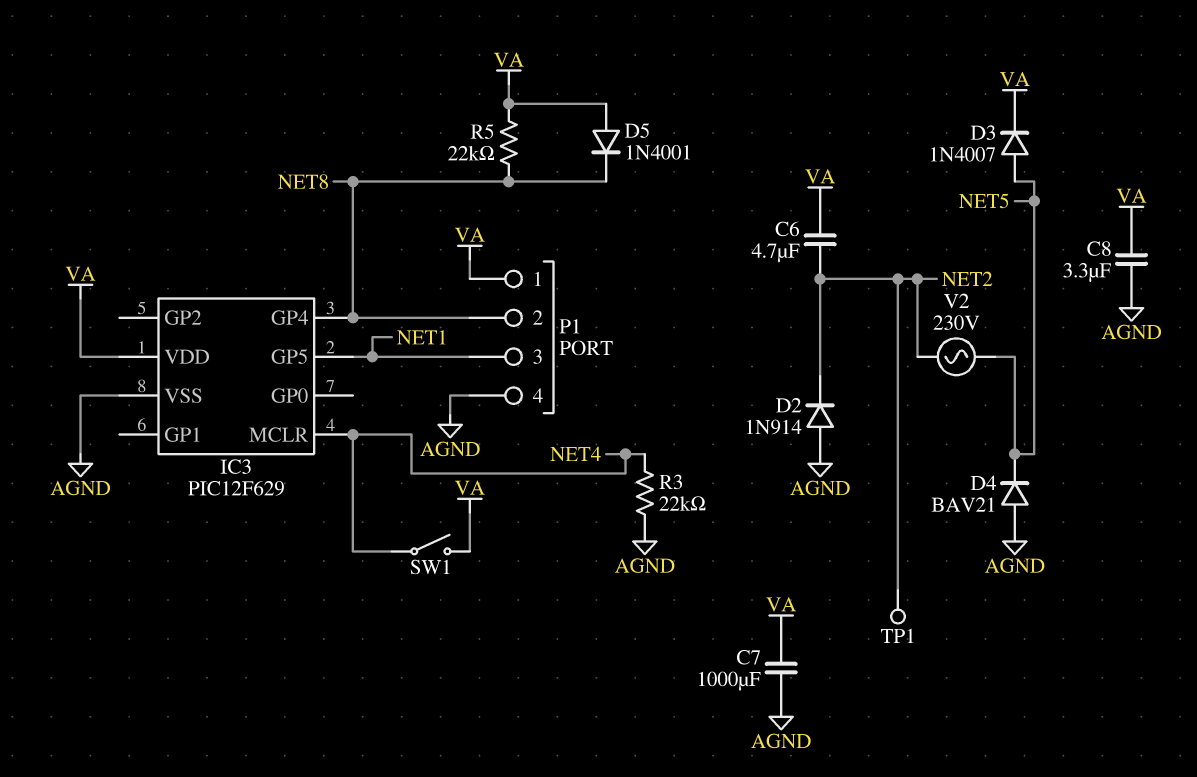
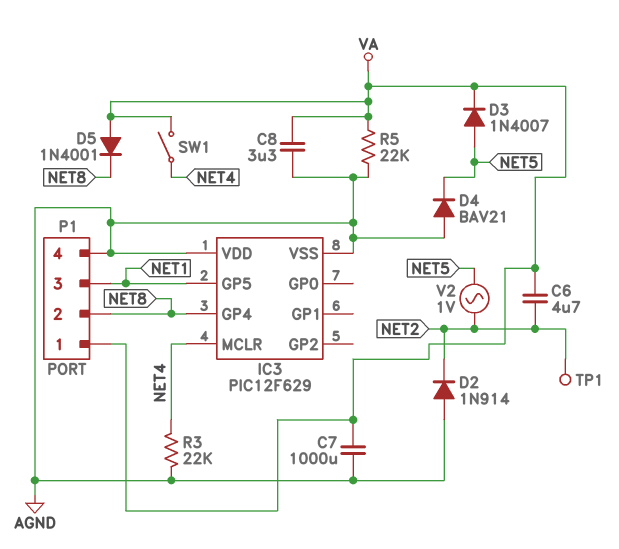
IC3 pin VDD: VA -> AGND
R5: 22k (NET8, VA) -> 22k (AGND, VA)
V2: AC 230V (NET2, NET5) -> AC 1V (NET2, NET5)

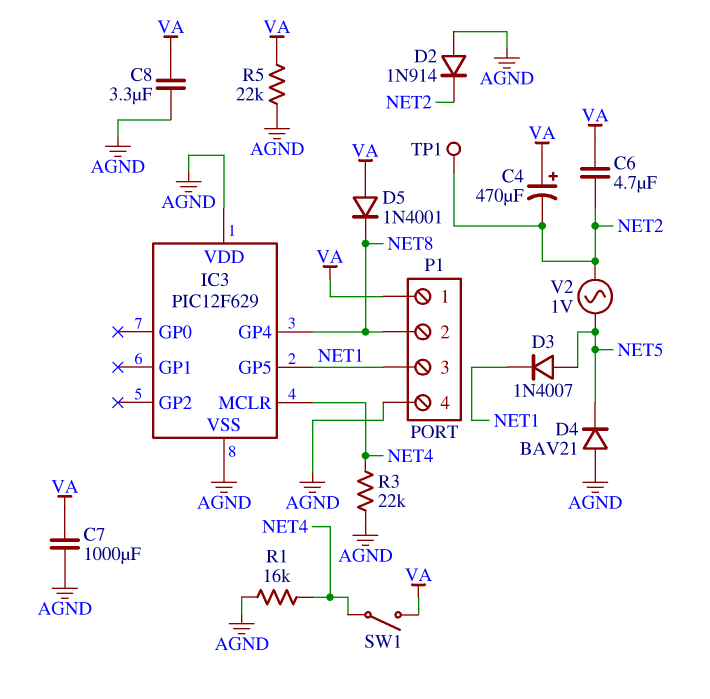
C4: none -> 470uF (plus VA, minus NET2)
D3: diode 1N4007 (A NET5, K VA) -> diode 1N4007 (A NET5, K NET1)
R1: none -> 16k (AGND, NET4)

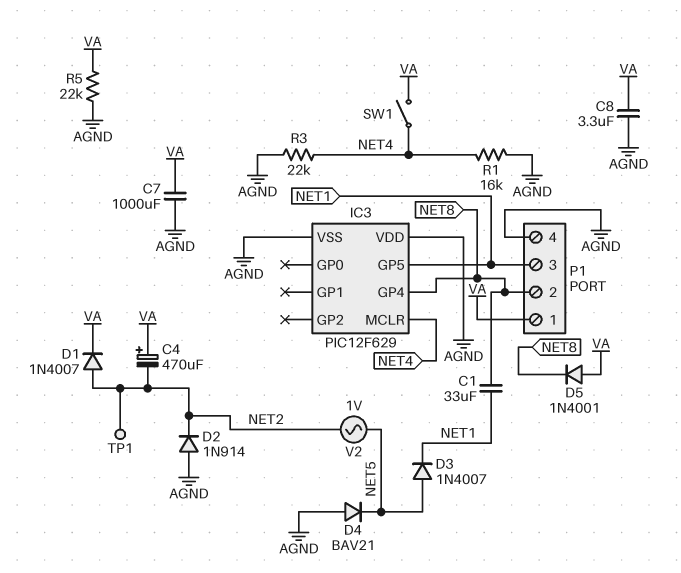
C1: none -> 33uF (NET1, NET8)
C6: 4.7uF (NET2, VA) -> none
D1: none -> diode 1N4007 (A NET2, K VA)

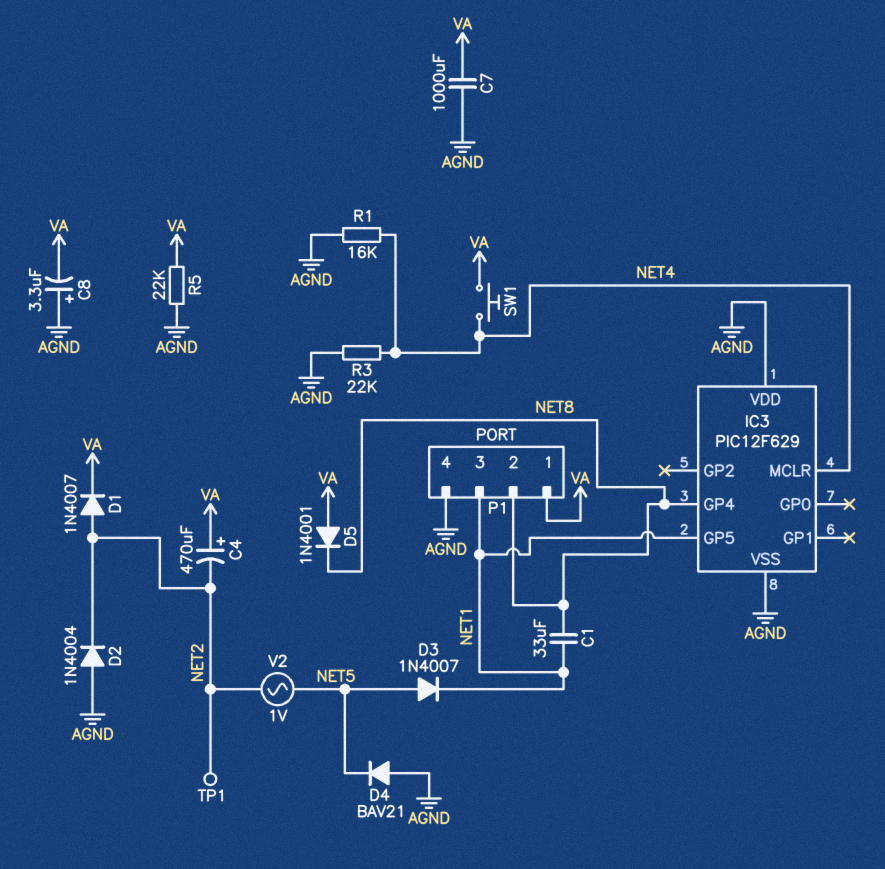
C8: 3.3uF (AGND, VA) -> 3.3uF (plus AGND, minus VA)
D2: diode 1N914 (A AGND, K NET2) -> diode 1N4004 (A AGND, K NET2)
SW1: switch (NET4, VA) -> button (NET4, VA)

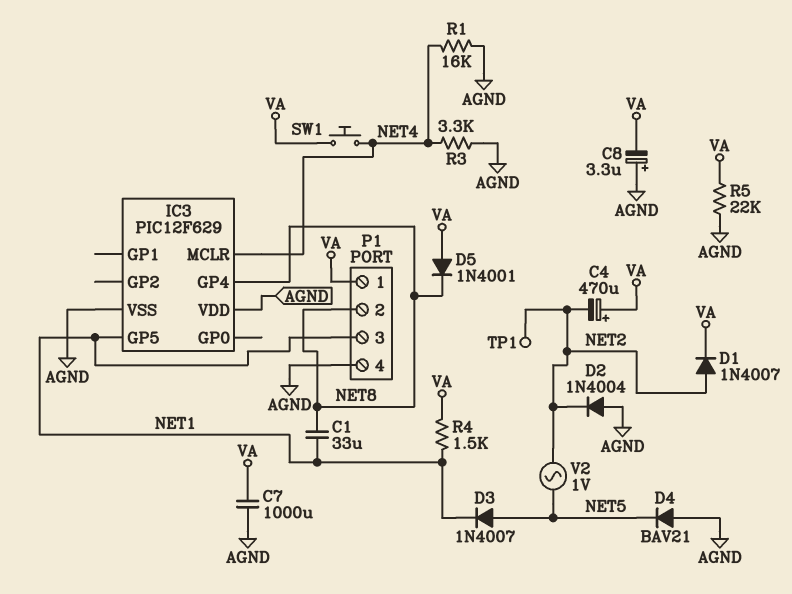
R3: 22k (AGND, NET4) -> 3.3k (AGND, NET4)
R4: none -> 1.5k (NET1, VA)

